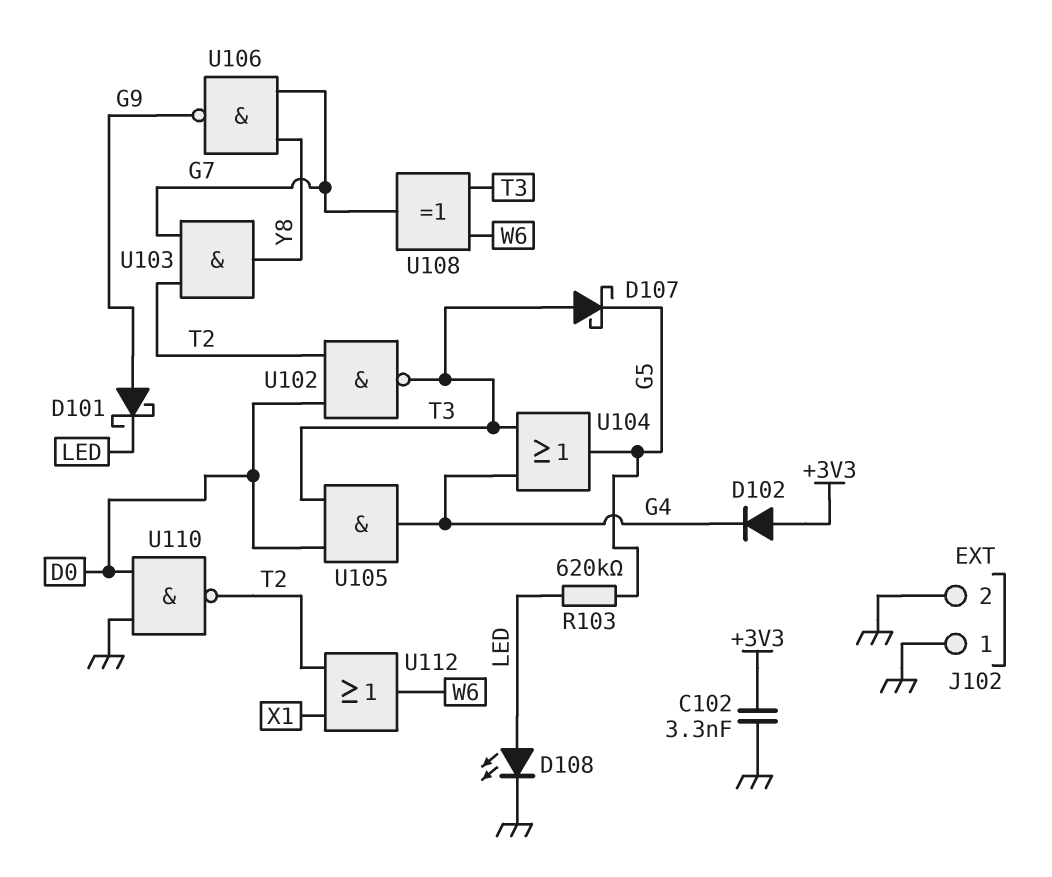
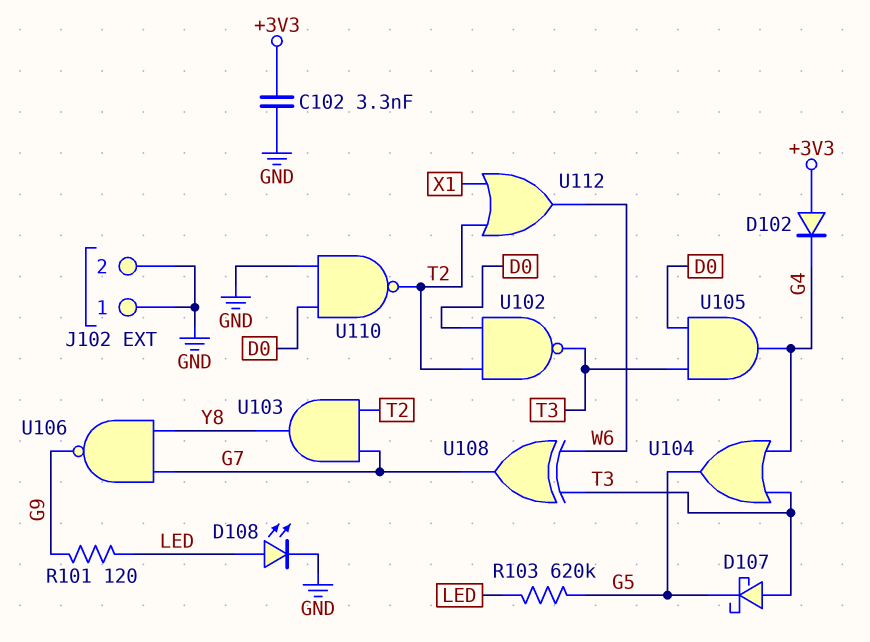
D101: schottky (A G9, K LED) -> none
R101: none -> 120 (G9, LED)

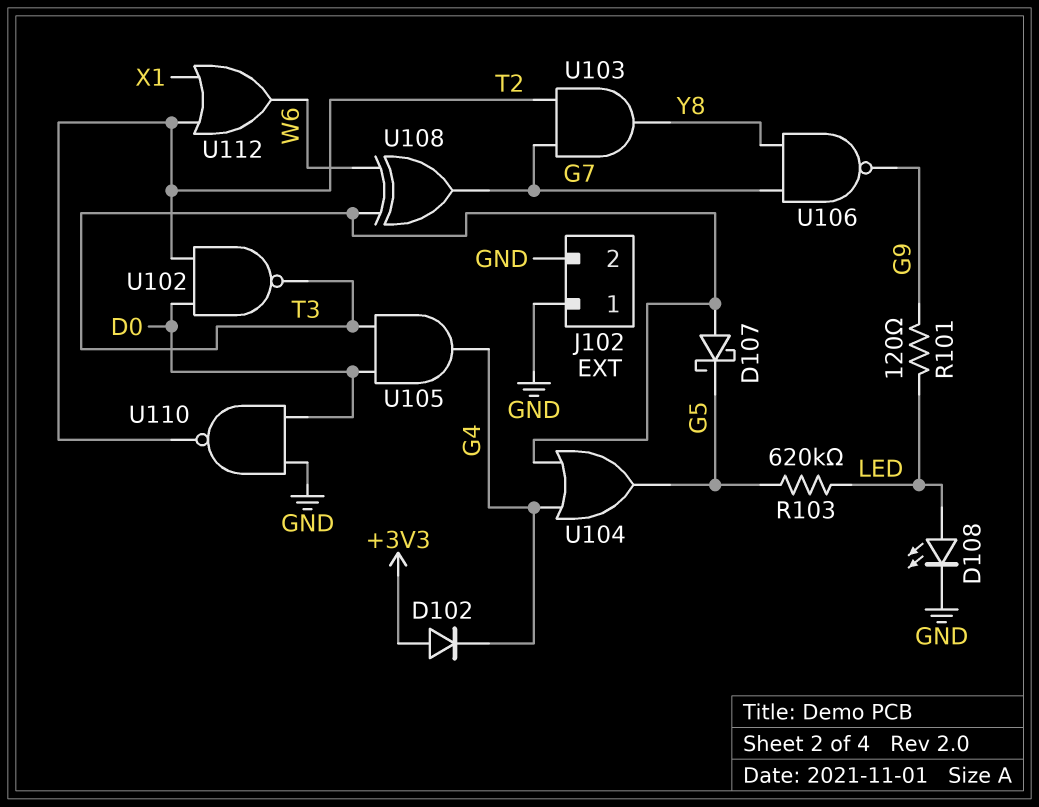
C102: 3.3nF (+3V3, GND) -> none

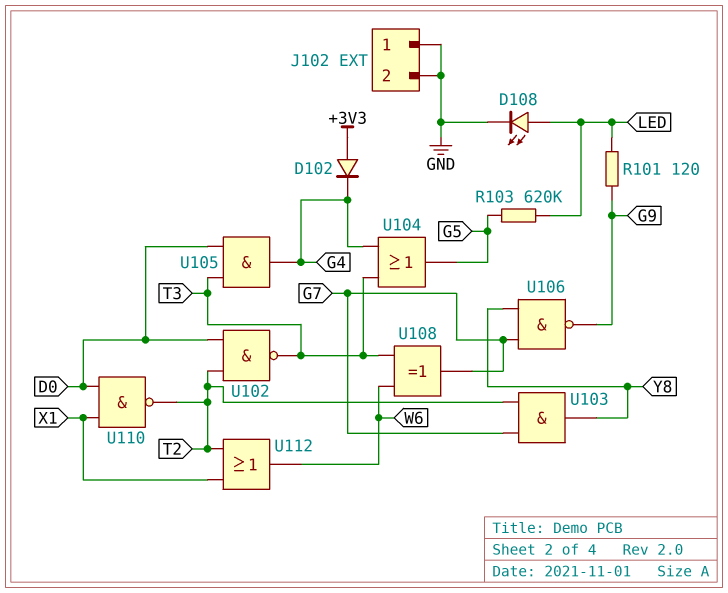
D107: schottky (A T3, K G5) -> none
U110: NAND (in D0, in GND, out T2) -> NAND (in D0, in X1, out T2)

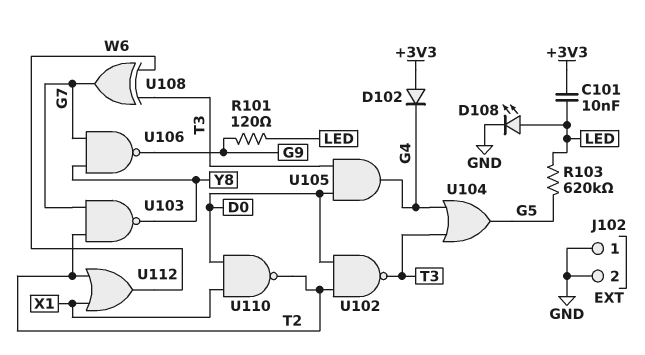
C101: none -> 10nF (+3V3, LED)
U103: AND (in G7, in T2, out Y8) -> NAND (in G7, in T2, out Y8)

